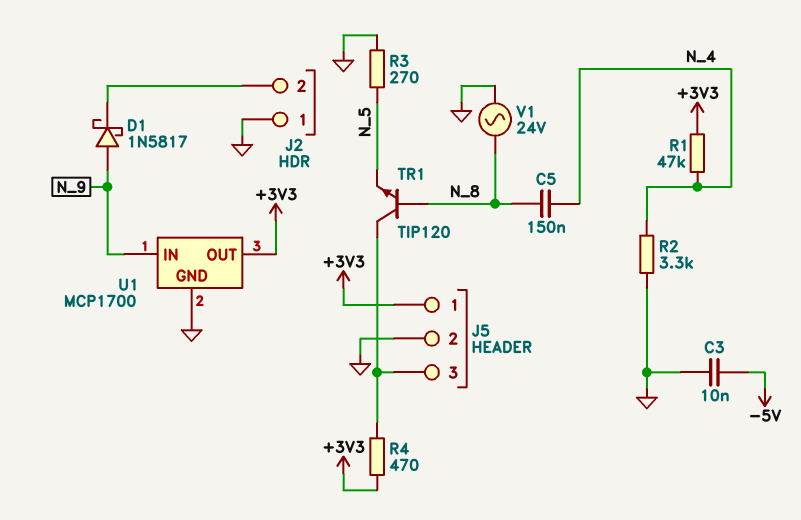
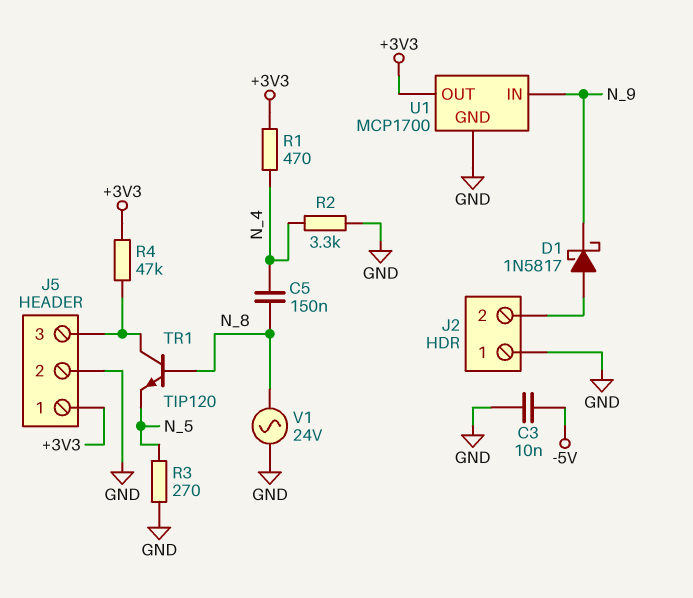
D1: schottky 1N5817 (A N_9, K J2/2) -> schottky 1N5817 (A J2/2, K N_9)
R1: 47k (+3V3, N_4) -> 470 (+3V3, N_4)
R4: 470 (+3V3, J5/3) -> 47k (+3V3, J5/3)

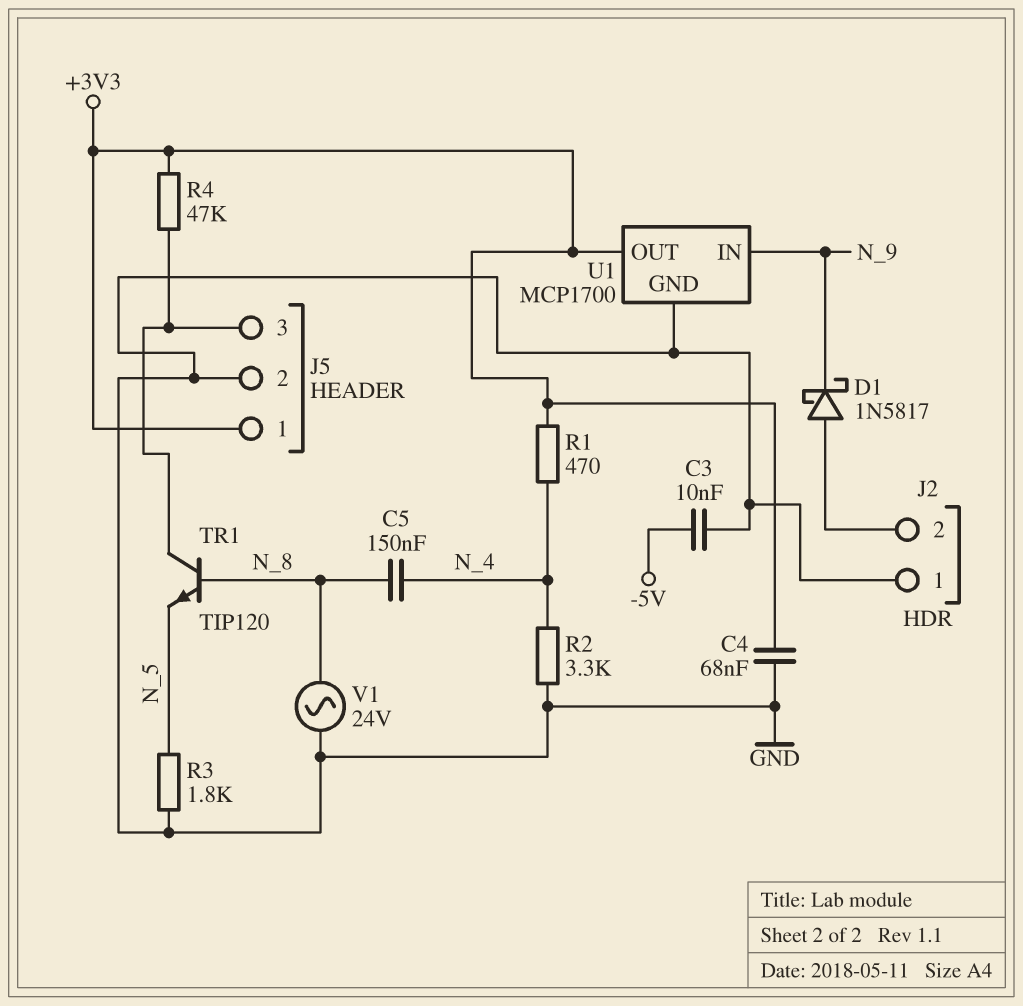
C4: none -> 68nF (+3V3, GND)
R3: 270 (GND, N_5) -> 1.8k (GND, N_5)

